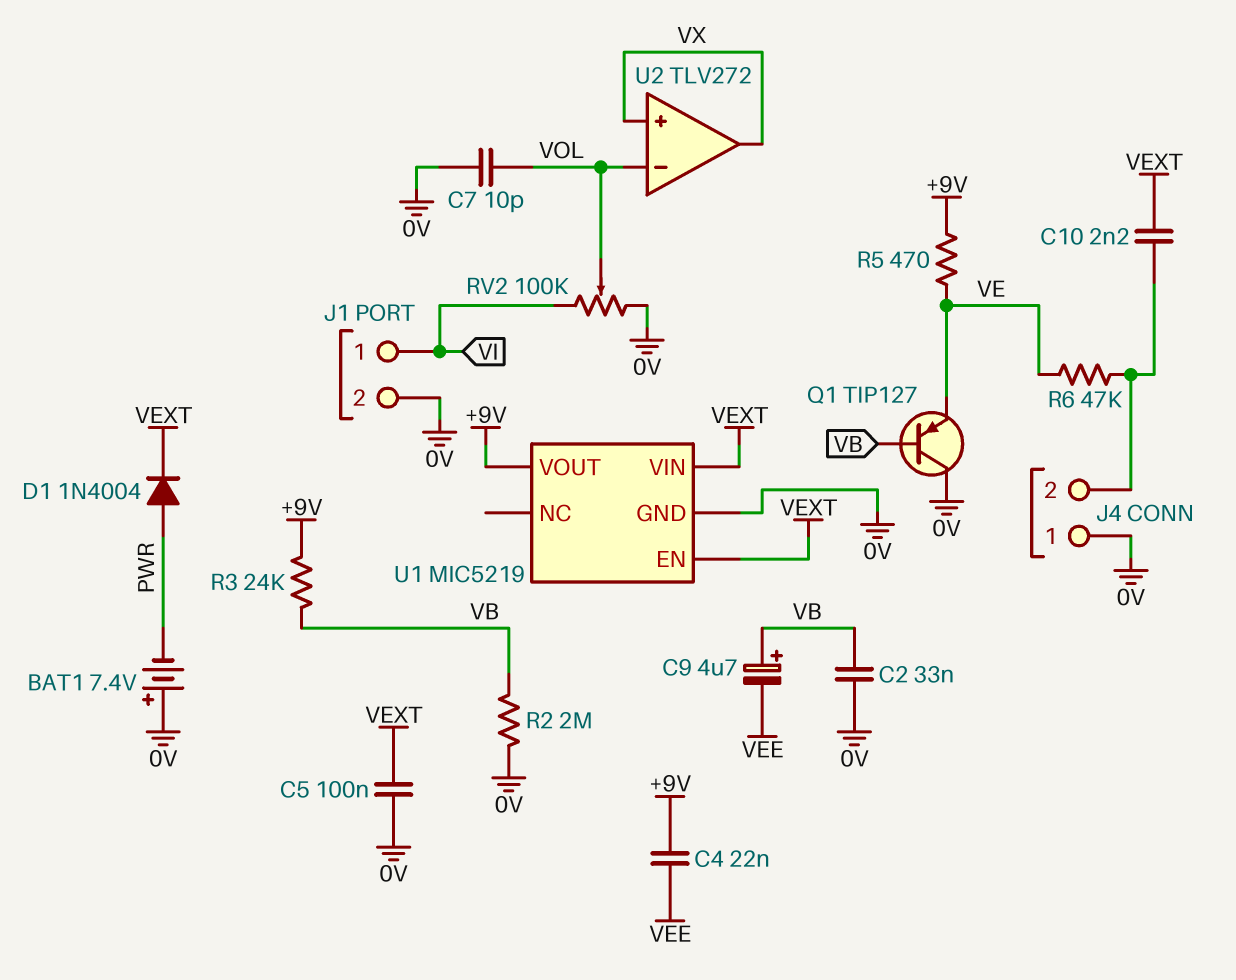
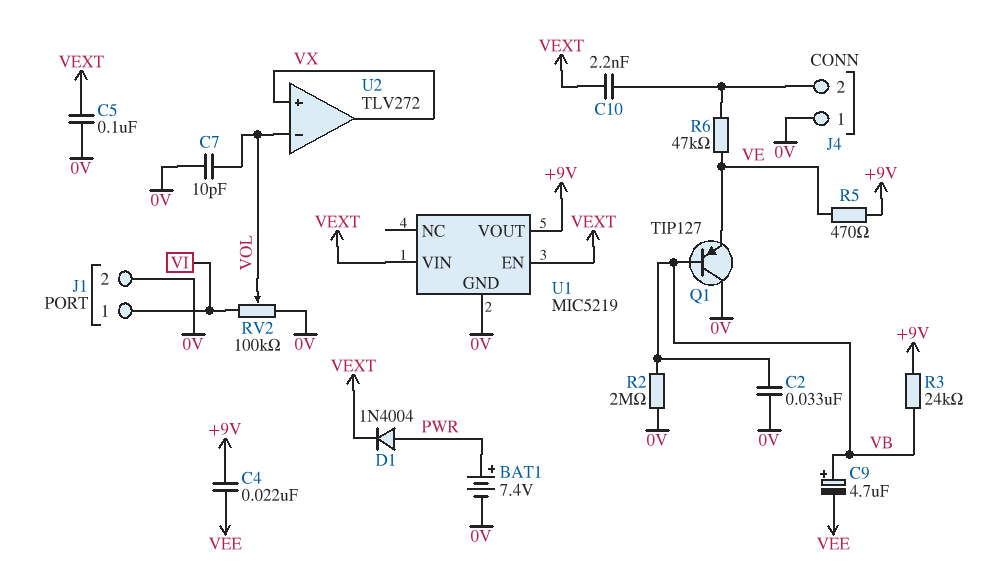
BAT1: 7.4V (plus 0V, minus PWR) -> 7.4V (plus PWR, minus 0V)

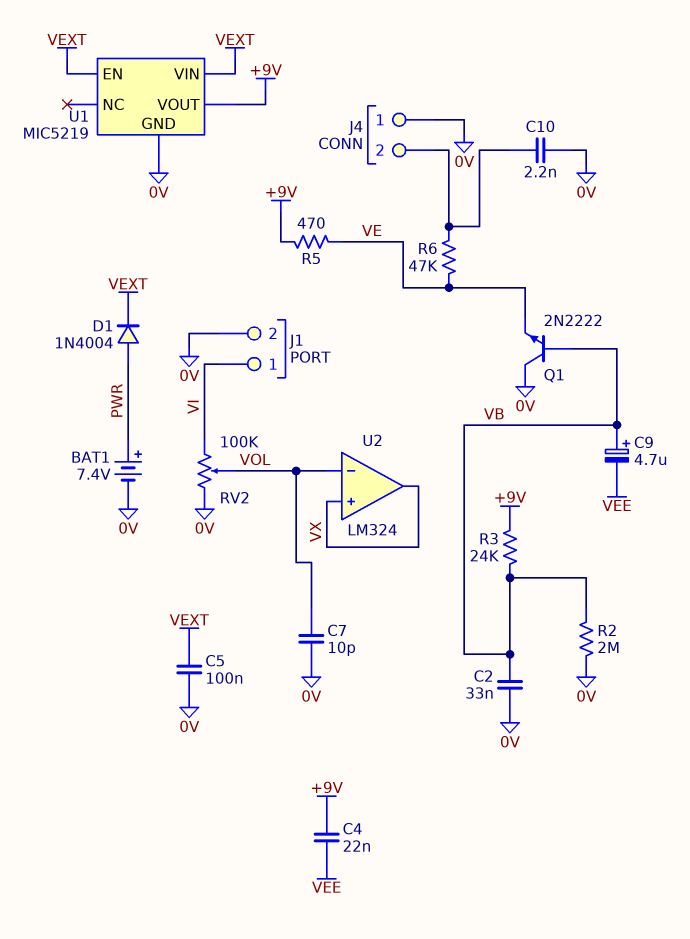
C10: 2.2nF (J4/2, VEXT) -> 2.2nF (0V, J4/2)
Q1: PNP TIP127 (B VB, C 0V, E VE) -> NPN 2N2222 (B VB, C 0V, E VE)
U2: TLV272 -> LM324

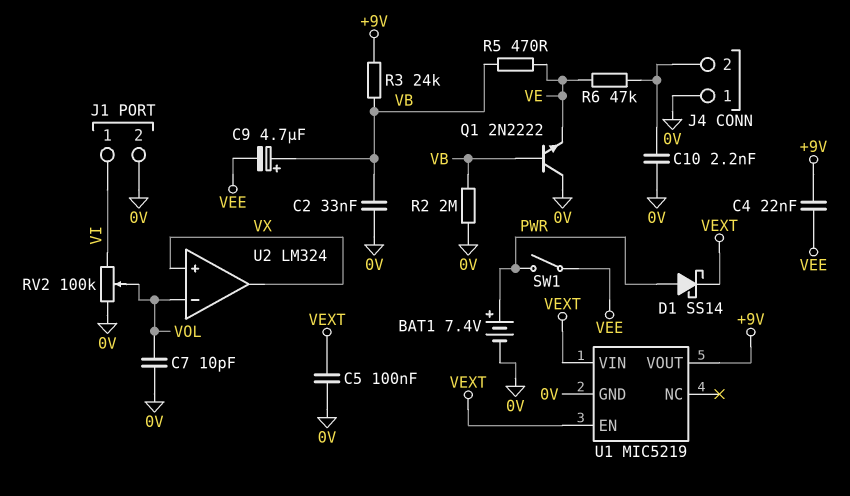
D1: diode 1N4004 (A PWR, K VEXT) -> schottky SS14 (A PWR, K VEXT)
R5: 470 (+9V, VE) -> 470 (VB, VE)
SW1: none -> switch (PWR, VEE)

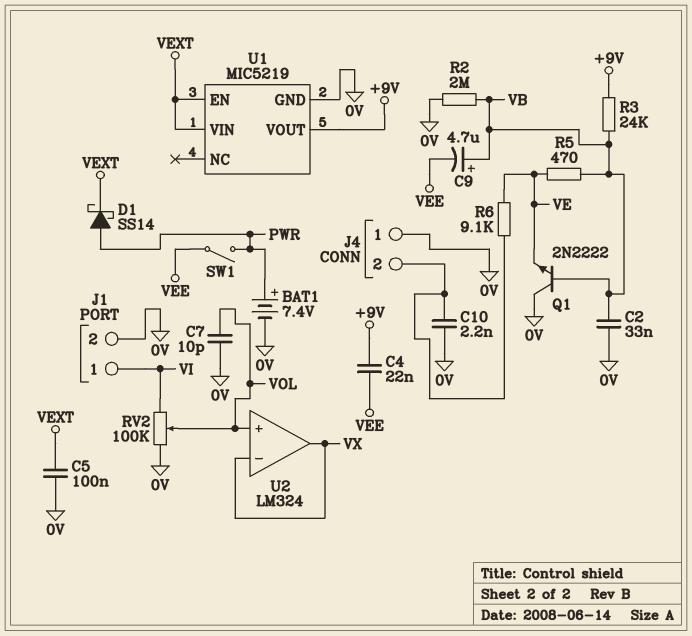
R6: 47k (J4/2, VE) -> 9.1k (J4/2, VE)
U2 pin in+: VX -> VOL
U2 pin in-: VOL -> VX

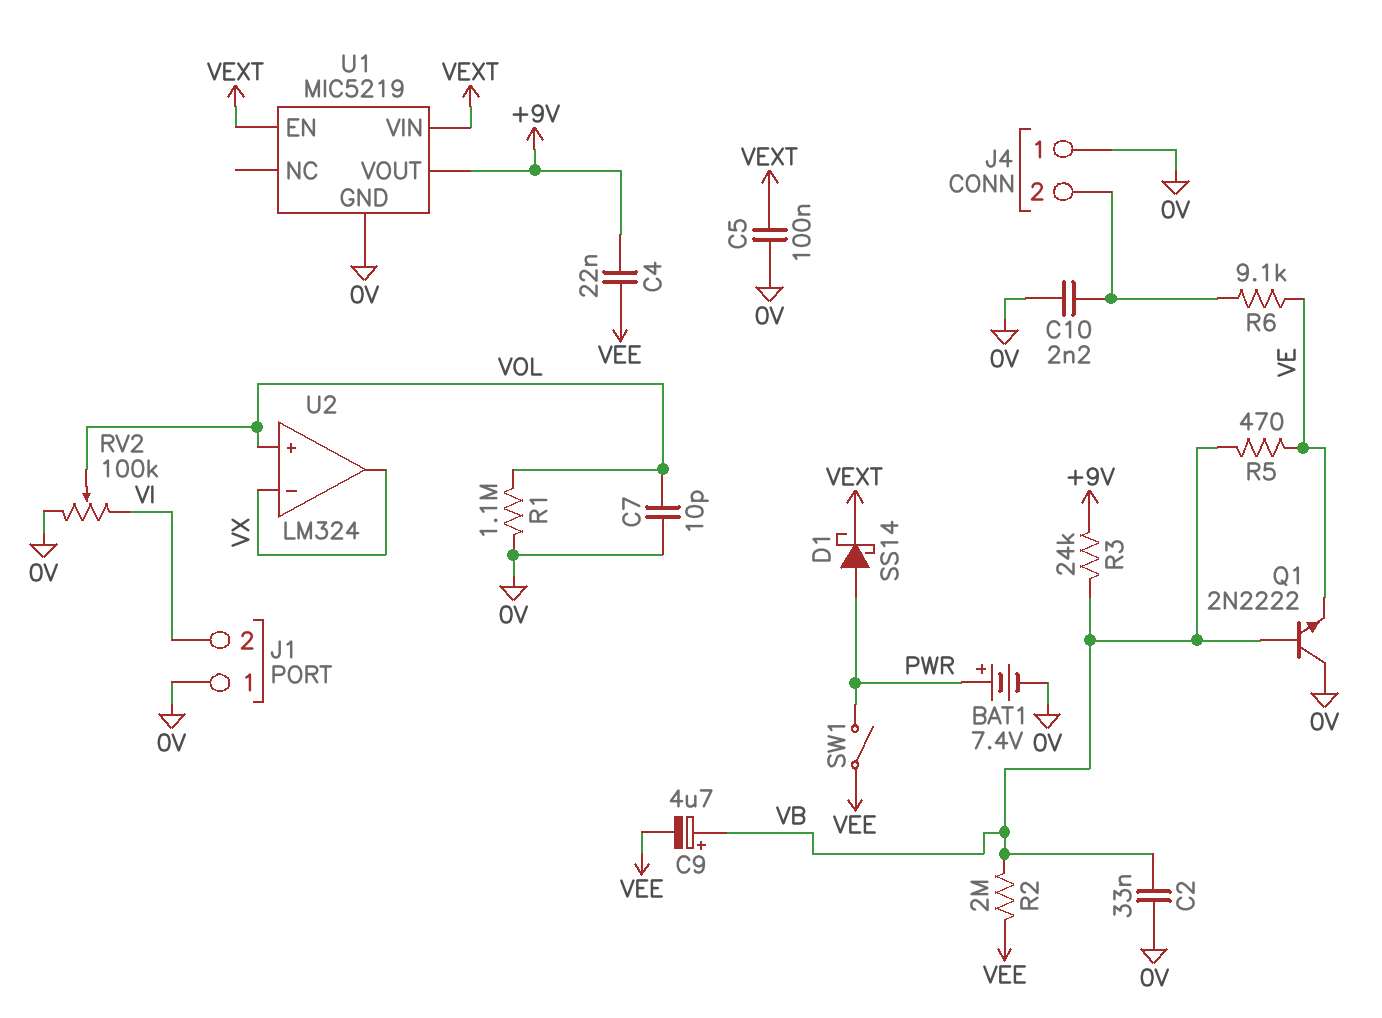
J1 pin 1: VI -> 0V
J1 pin 2: 0V -> VI
R1: none -> 1.1M (0V, VOL)
R2: 2M (0V, VB) -> 2M (VB, VEE)

